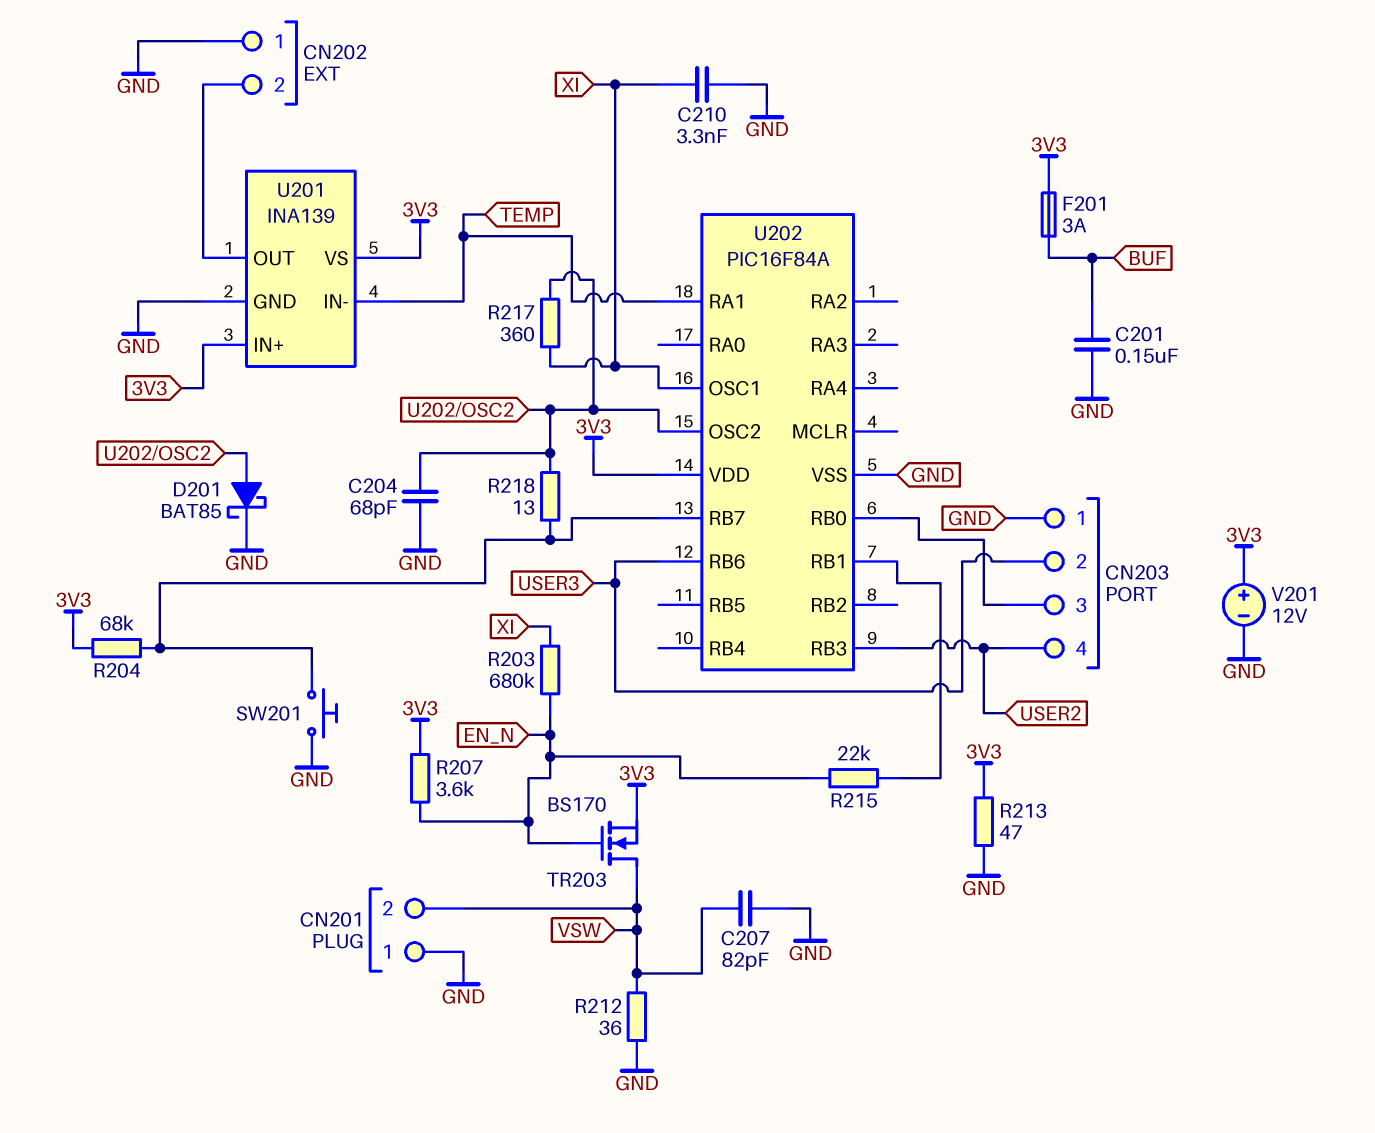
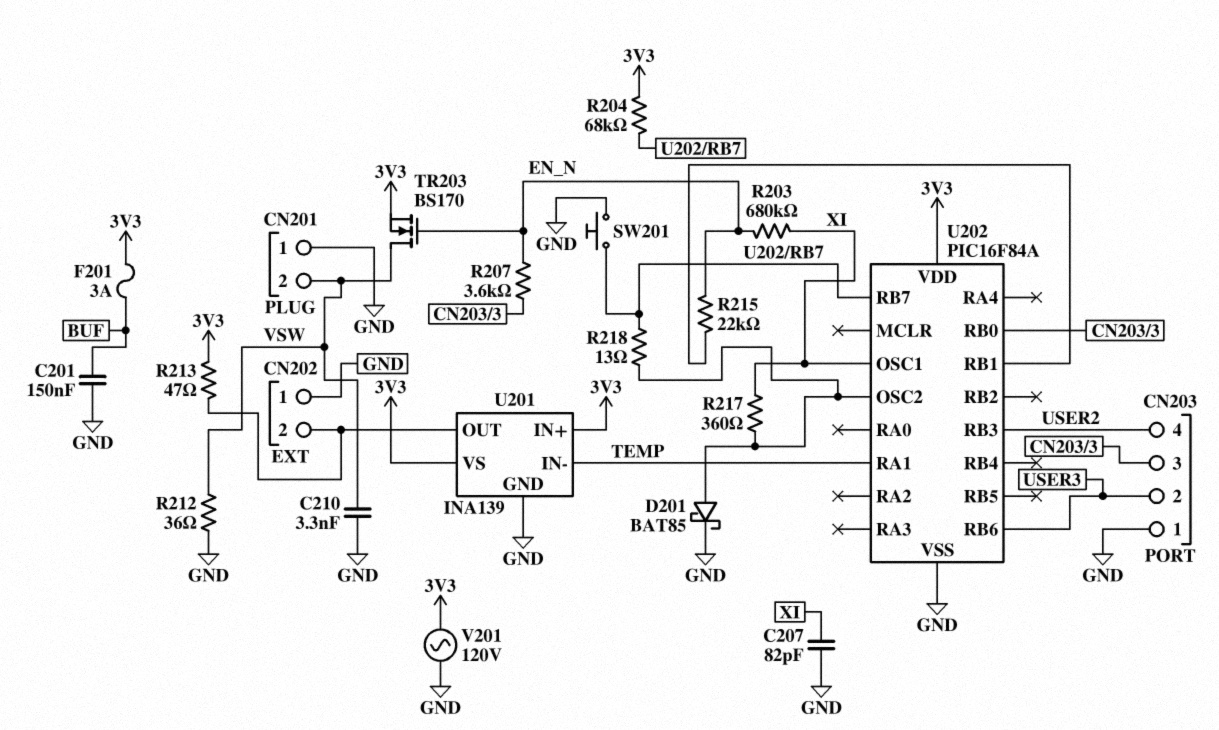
C204: 68pF (GND, U202/OSC2) -> none
C207: 82pF (GND, VSW) -> 82pF (GND, XI)
C210: 3.3nF (GND, XI) -> 3.3nF (GND, VSW)
R207: 3.6k (3V3, EN_N) -> 3.6k (CN203/3, EN_N)
R213: 47 (3V3, GND) -> 47 (3V3, CN202/2)
V201: 12V (plus 3V3, minus GND) -> AC 120V (3V3, GND)

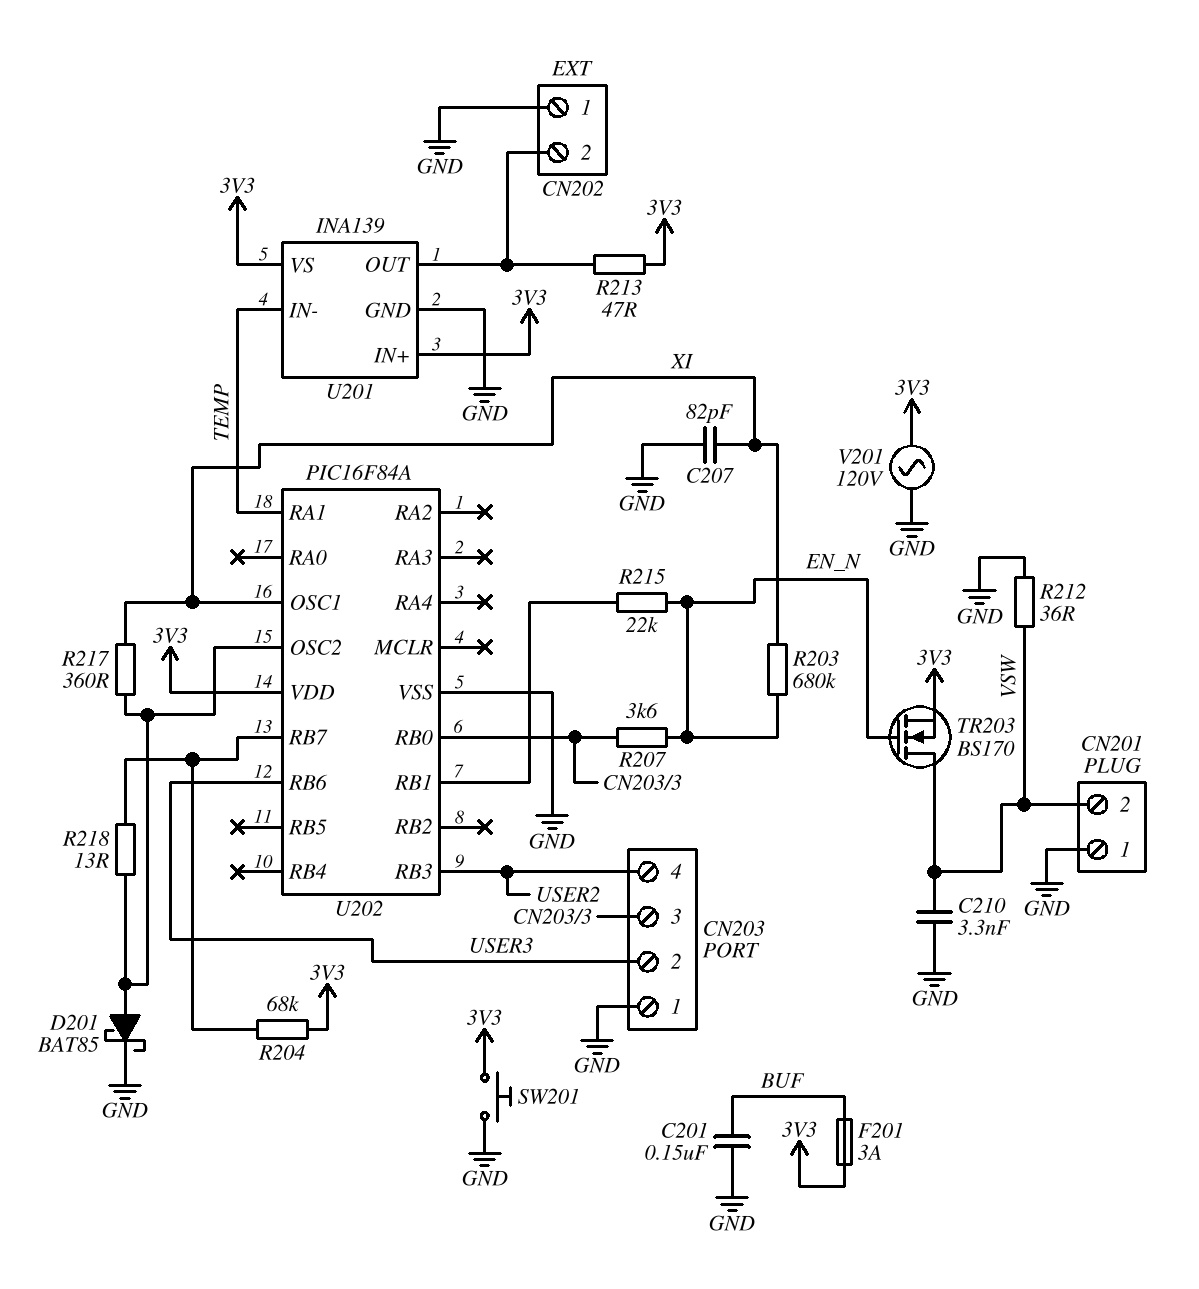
SW201: button (GND, U202/RB7) -> button (3V3, GND)

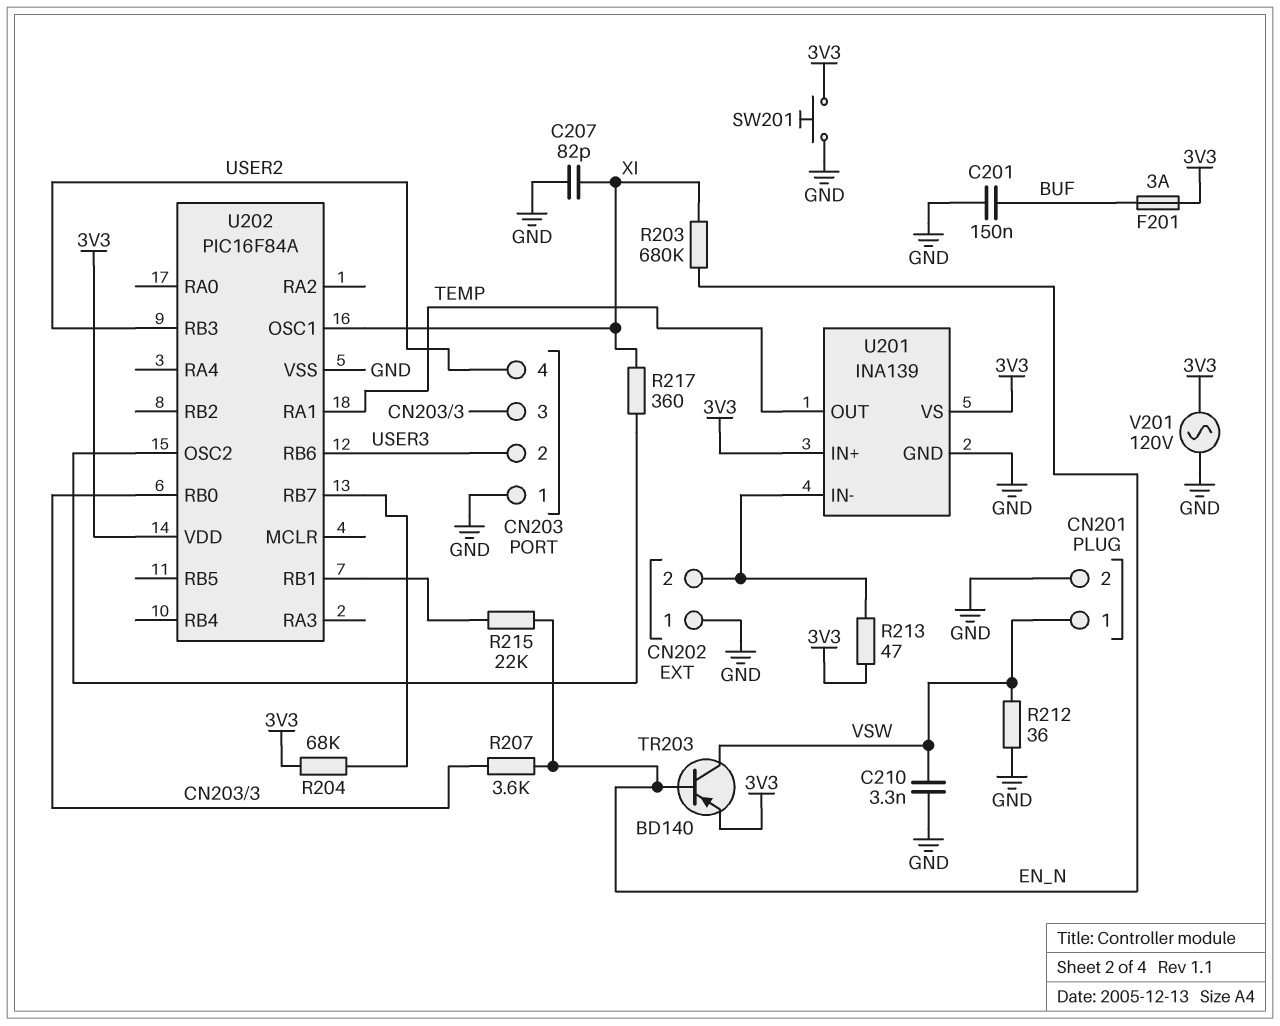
CN201 pin 1: GND -> VSW
CN201 pin 2: VSW -> GND
D201: schottky BAT85 (A U202/OSC2, K GND) -> none
R218: 13 (U202/OSC2, U202/RB7) -> none
TR203: NMOS BS170 (G EN_N, D VSW, S 3V3) -> PNP BD140 (B EN_N, C VSW, E 3V3)
U201 pin IN-: TEMP -> CN202/2
U201 pin OUT: CN202/2 -> TEMP

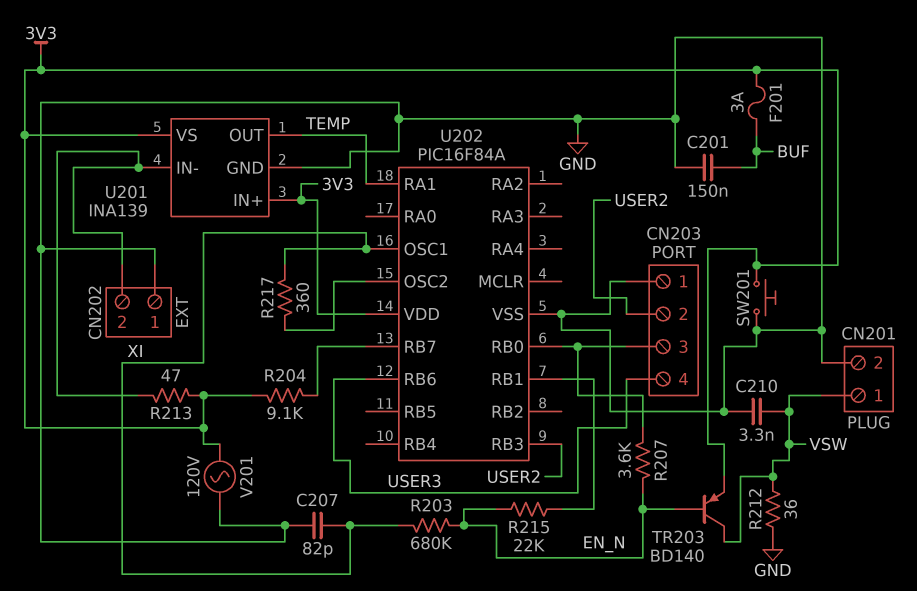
CN203 pin 2: USER3 -> USER2
CN203 pin 4: USER2 -> USER3
R204: 68k (3V3, U202/RB7) -> 9.1k (3V3, U202/RB7)

